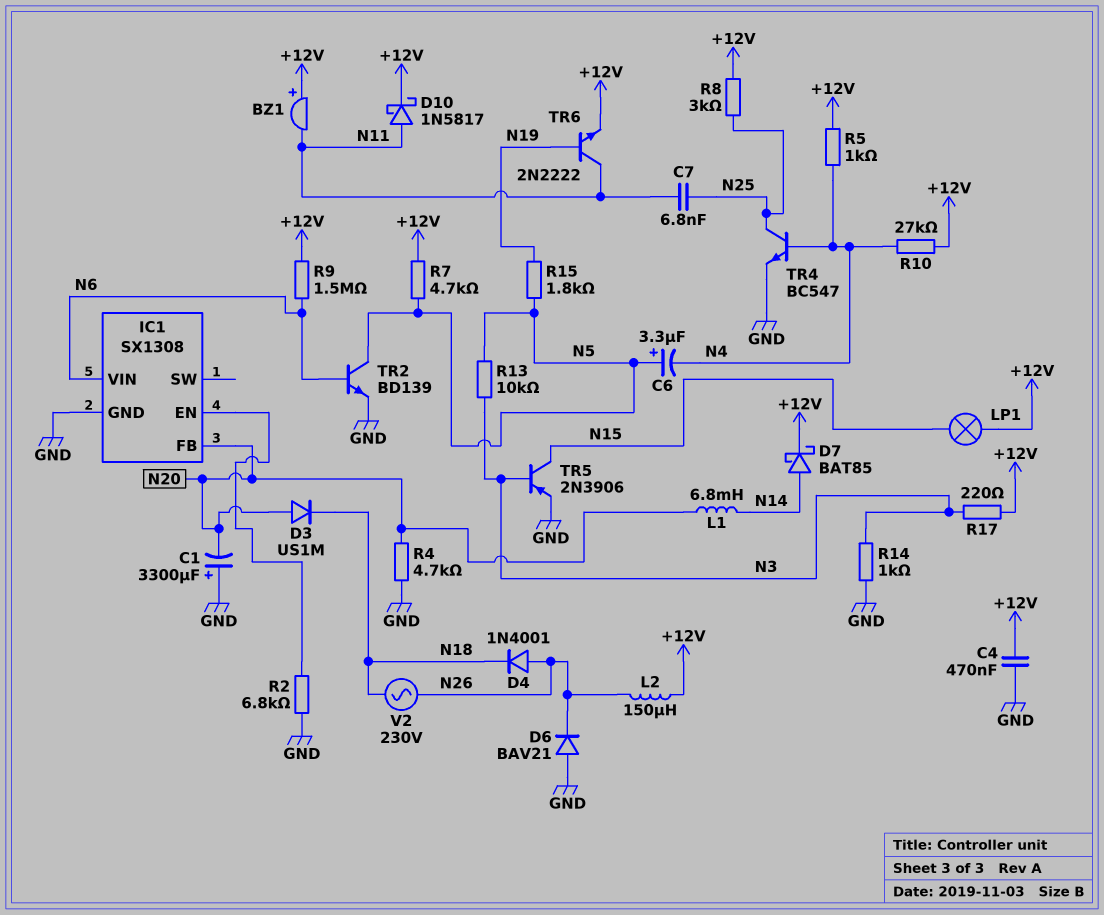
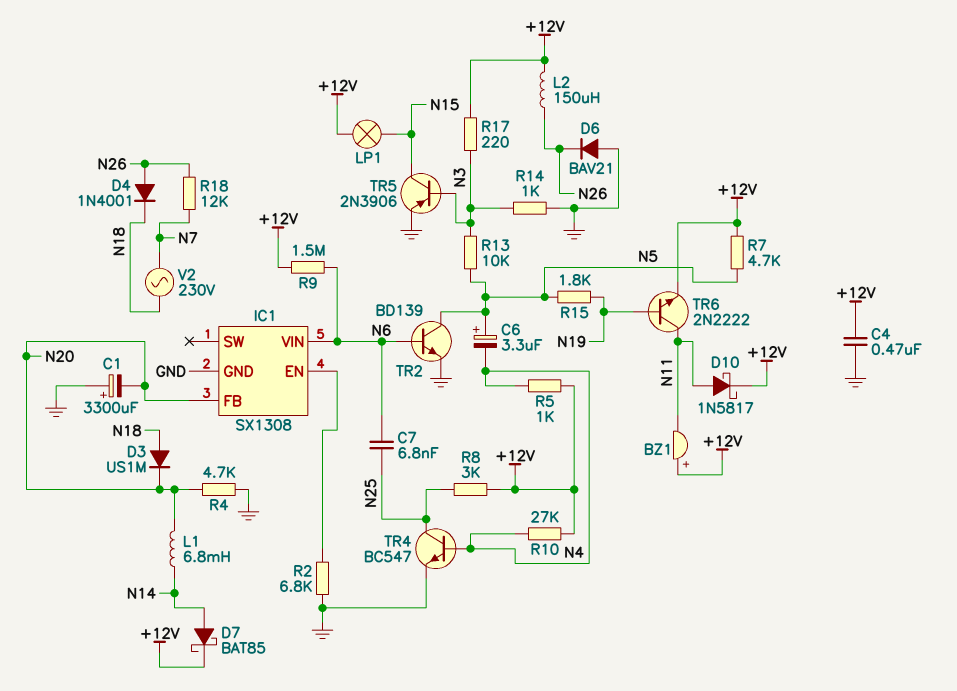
C7: 6.8nF (N11, N25) -> 6.8nF (N6, N25)
D3: diode US1M (A N20, K N18) -> diode US1M (A N18, K N20)
R18: none -> 12k (N7, N26)
V2: AC 230V (N18, N26) -> AC 230V (N7, N18)

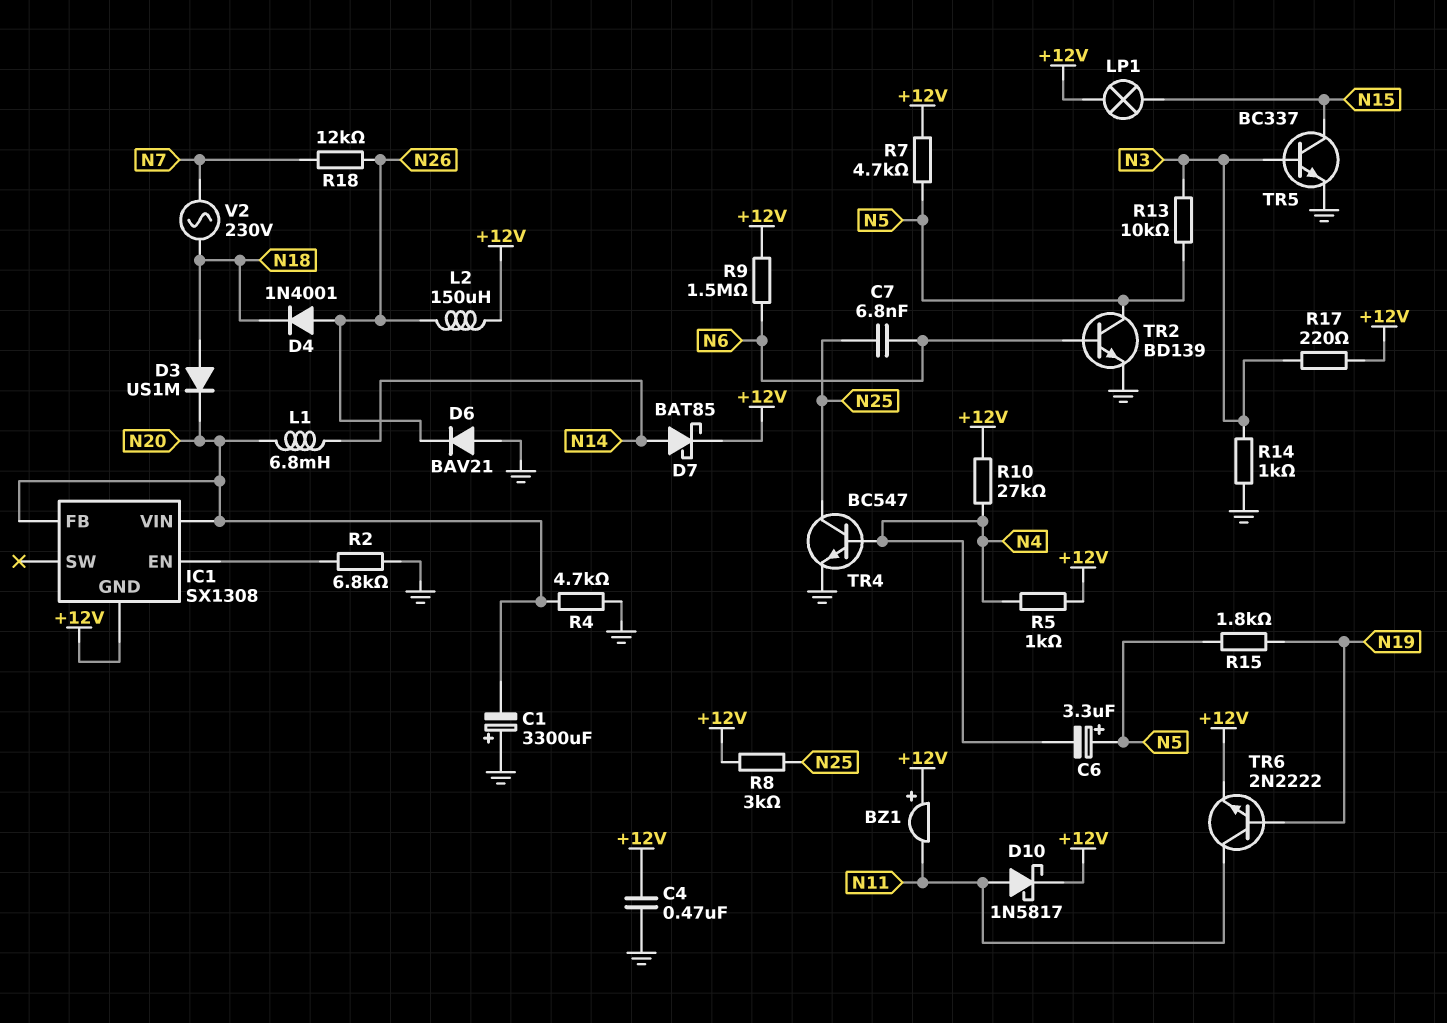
IC1 pin GND: GND -> +12V
IC1 pin VIN: N6 -> N20
TR5: PNP 2N3906 (B N3, C N15, E GND) -> NPN BC337 (B N3, C N15, E GND)

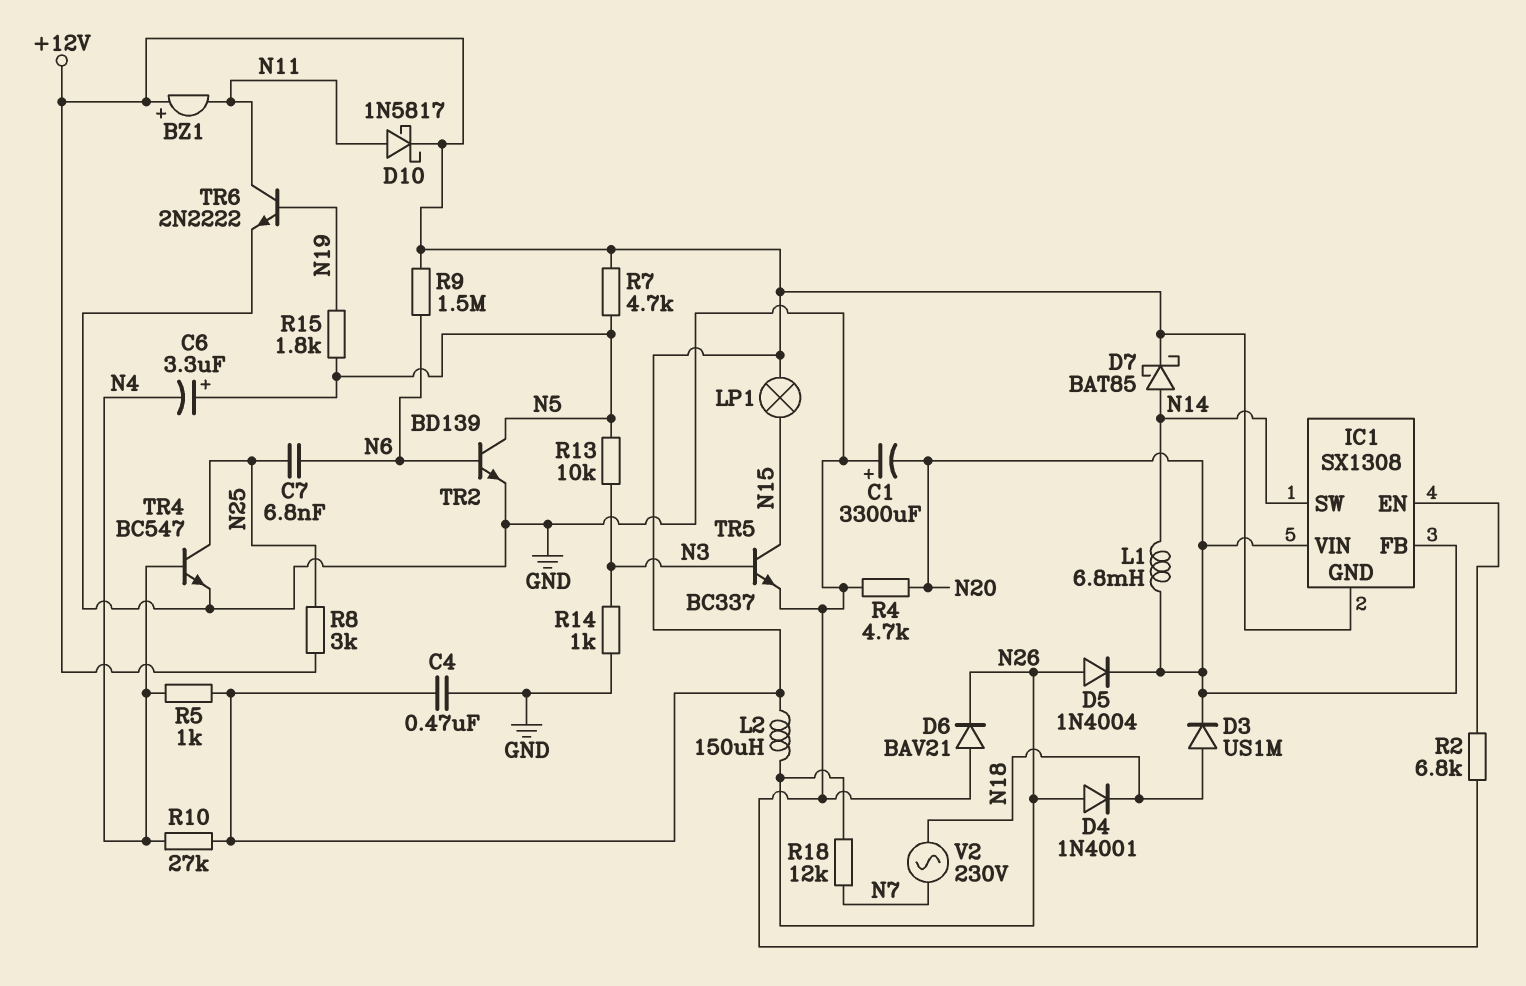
D5: none -> diode 1N4004 (A N26, K N20)
IC1 pin SW: none -> N14
R17: 220 (+12V, N3) -> none
TR6: NPN 2N2222 (B N19, C N11, E +12V) -> NPN 2N2222 (B N19, C N11, E GND)

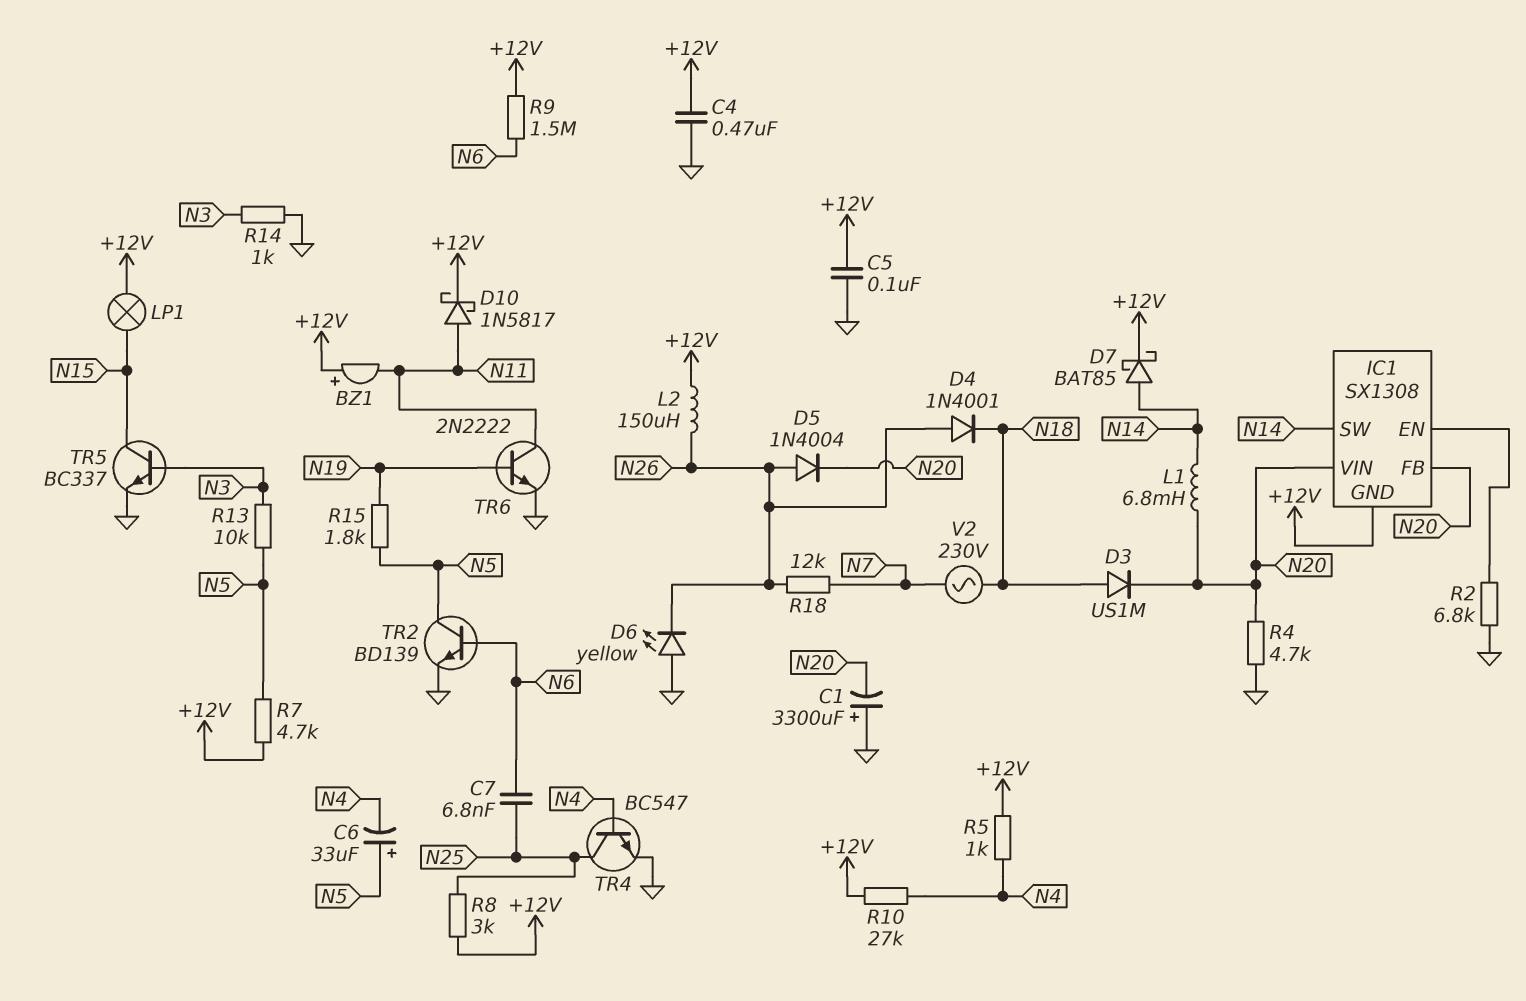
C5: none -> 100nF (+12V, GND)
C6: 3.3uF (plus N5, minus N4) -> 33uF (plus N5, minus N4)
D6: diode BAV21 (A GND, K N26) -> LED yellow (A GND, K N26)

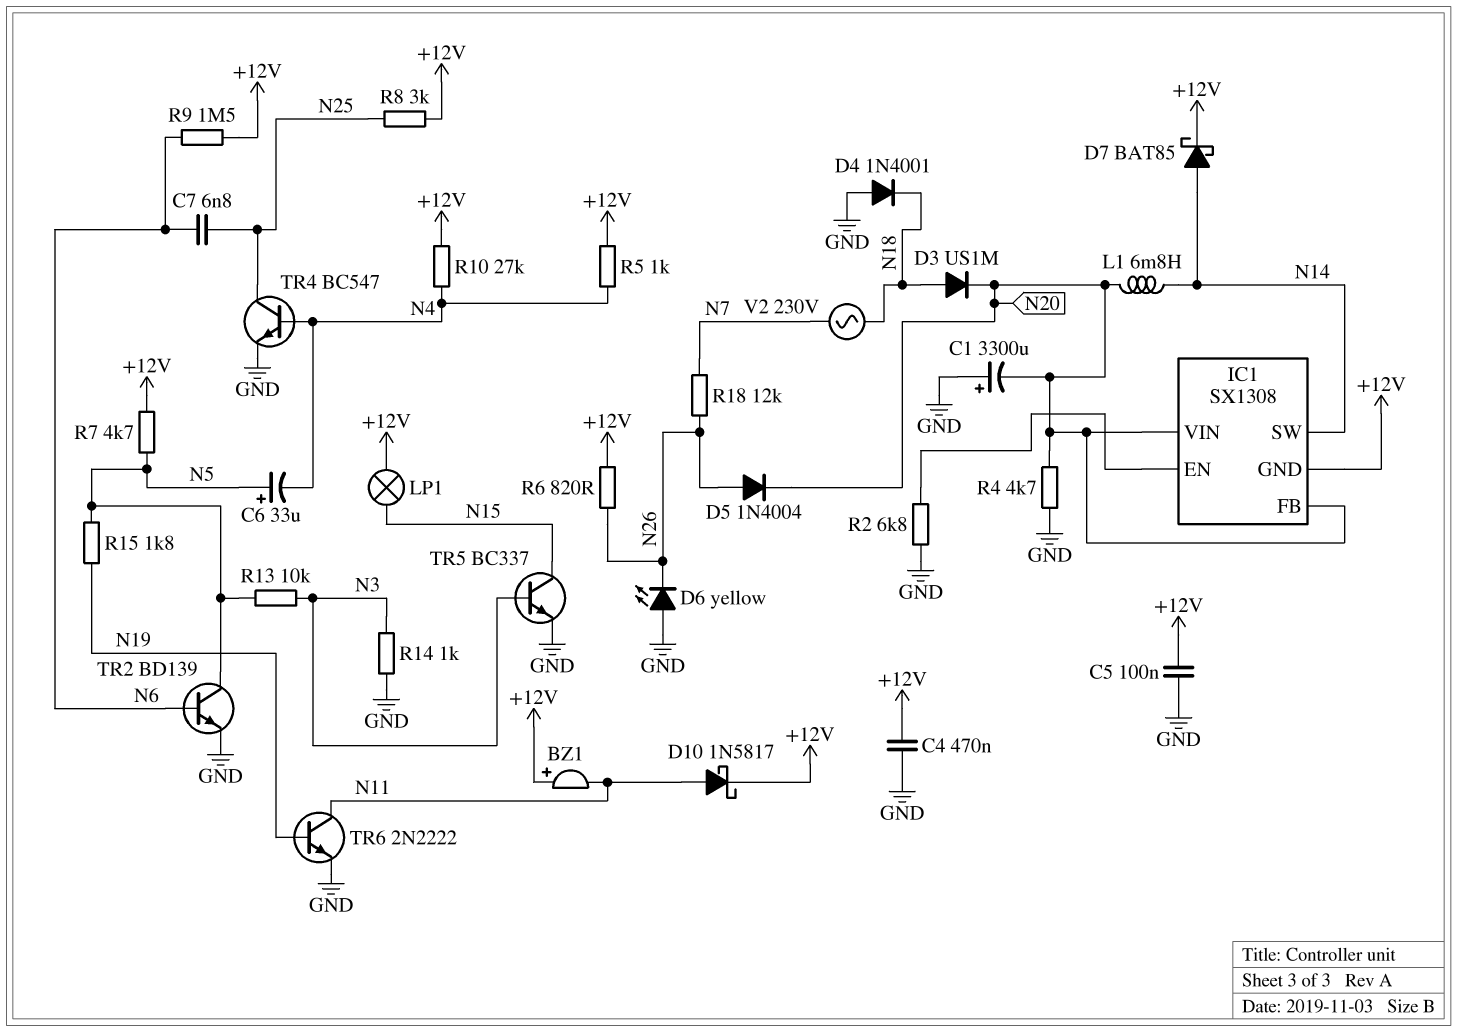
D4: diode 1N4001 (A N26, K N18) -> diode 1N4001 (A GND, K N18)
L2: 150uH (+12V, N26) -> none
R6: none -> 820 (+12V, N26)

